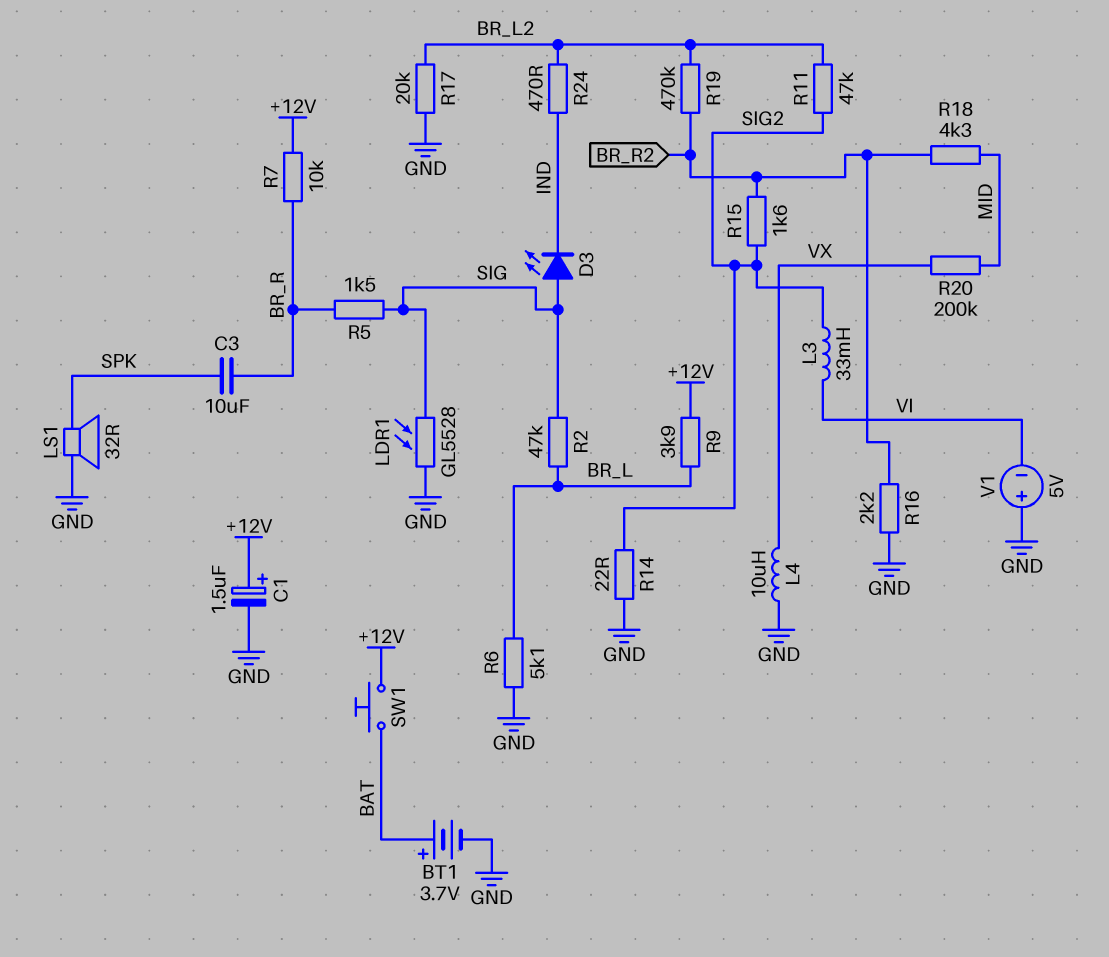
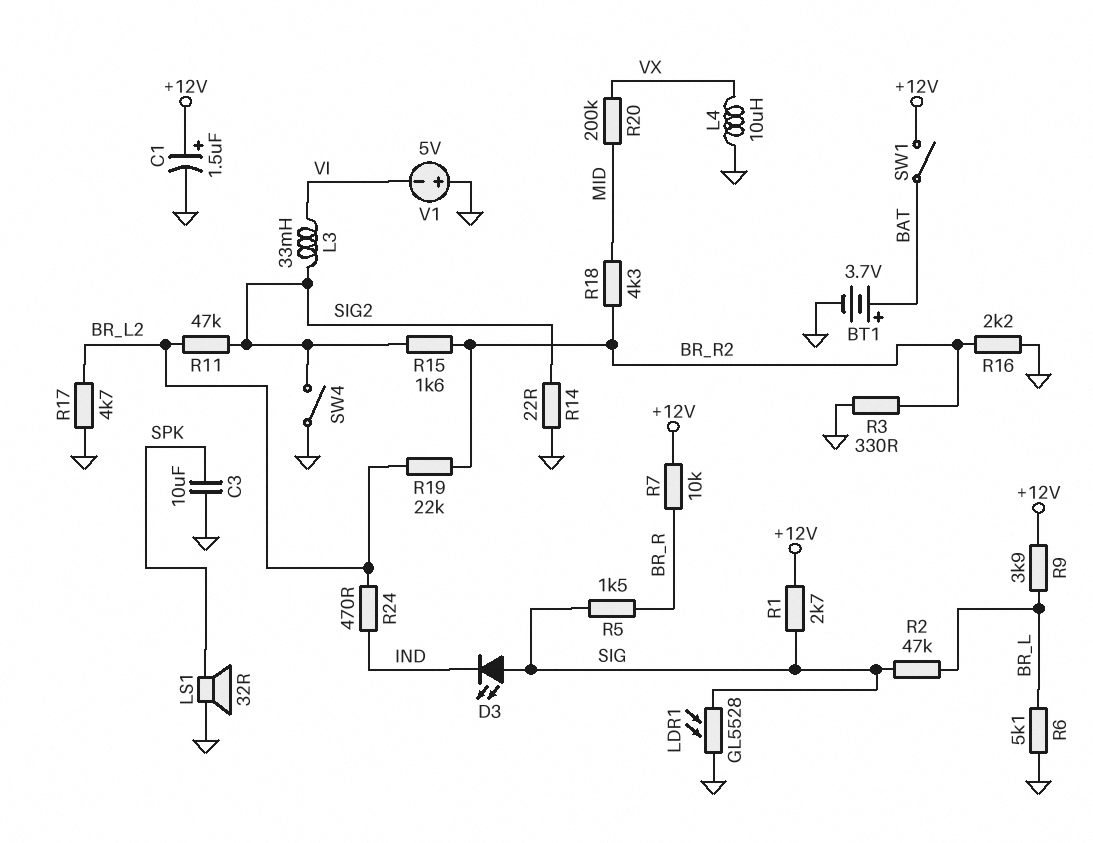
C3: 10uF (BR_R, SPK) -> 10uF (GND, SPK)
R1: none -> 2.7k (+12V, SIG)
R3: none -> 330 (BR_R2, GND)
R17: 20k (BR_L2, GND) -> 4.7k (BR_L2, GND)
R19: 470k (BR_L2, BR_R2) -> 22k (BR_L2, BR_R2)
SW1: button (+12V, BAT) -> switch (+12V, BAT)
SW4: none -> switch (GND, SIG2)

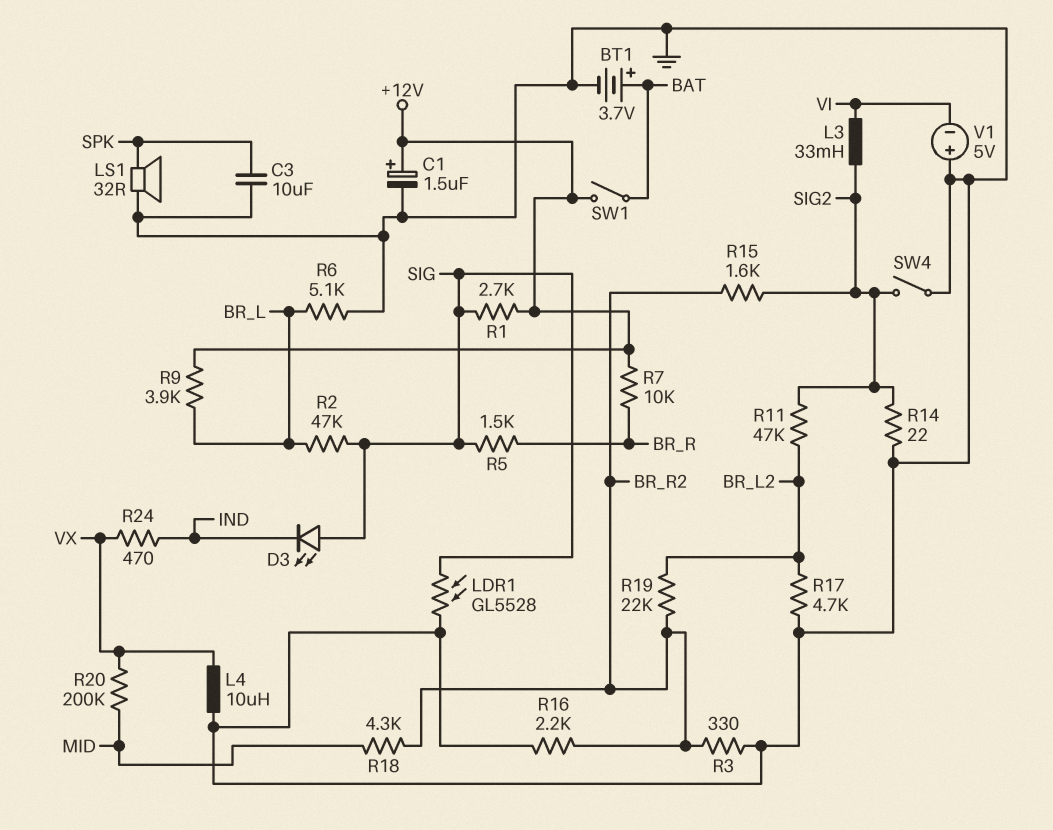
R24: 470 (BR_L2, IND) -> 470 (IND, VX)

